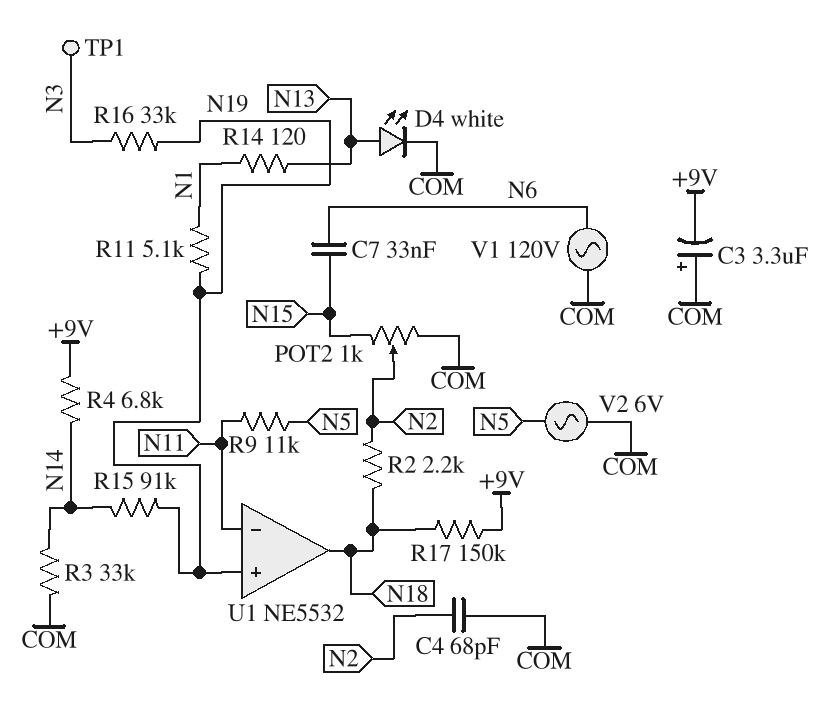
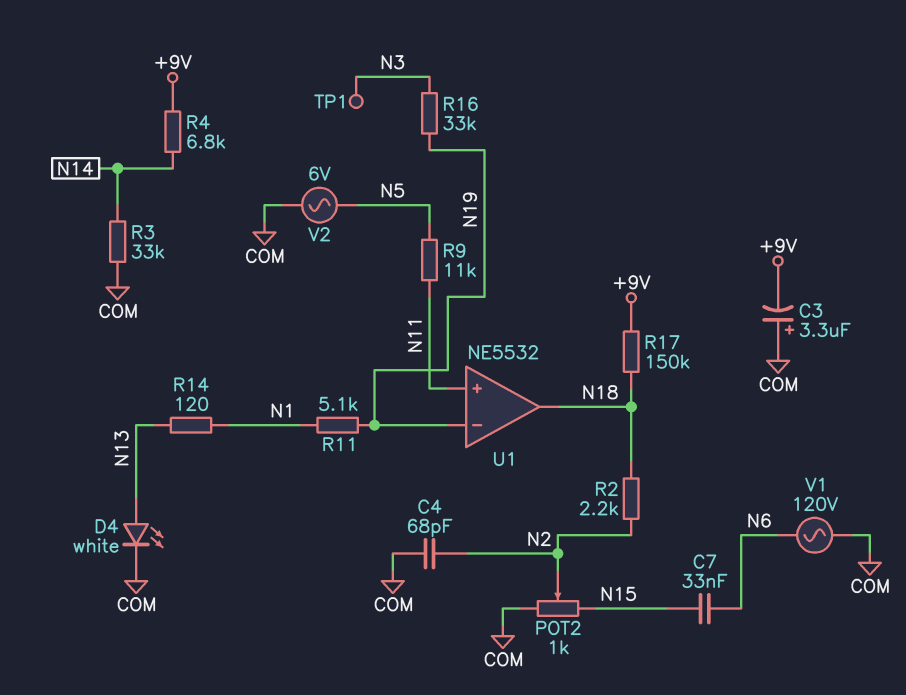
R15: 91k (N14, N19) -> none
U1 pin in+: N19 -> N11
U1 pin in-: N11 -> N19

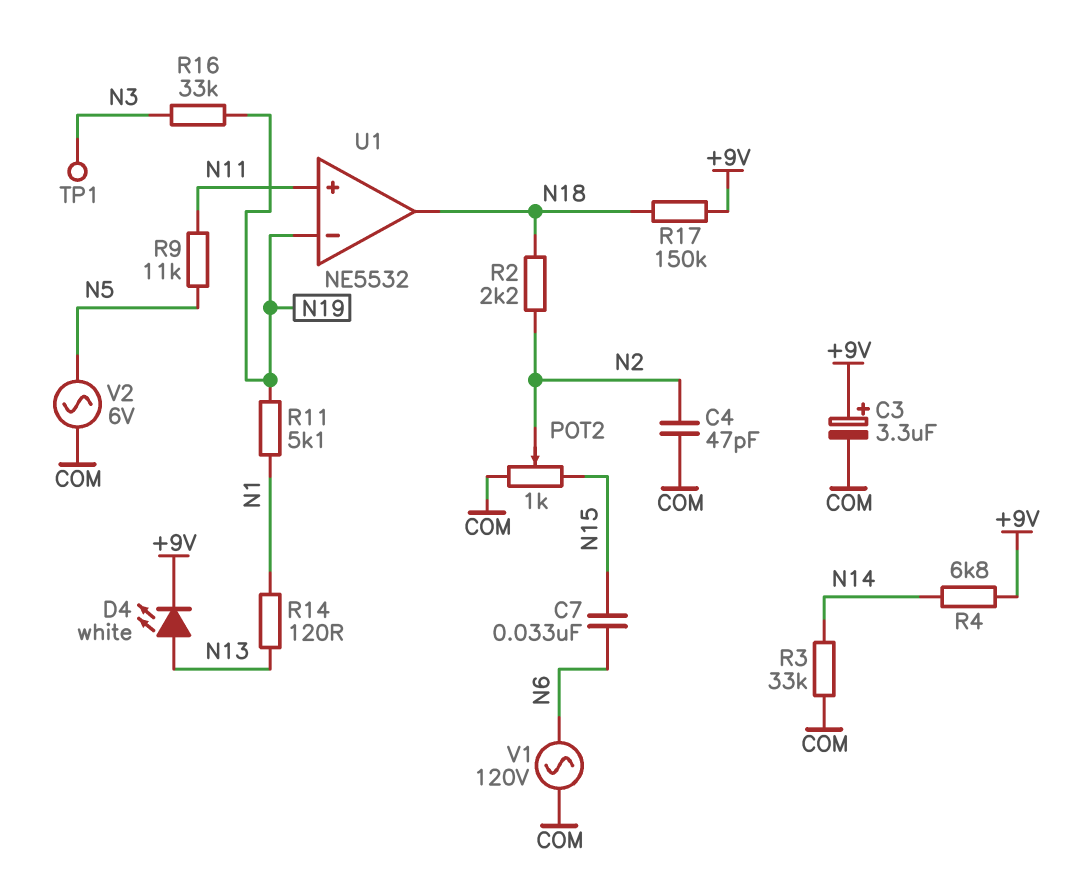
C3: 3.3uF (plus COM, minus +9V) -> 3.3uF (plus +9V, minus COM)
C4: 68pF (COM, N2) -> 47pF (COM, N2)
D4: LED white (A N13, K COM) -> LED white (A N13, K +9V)

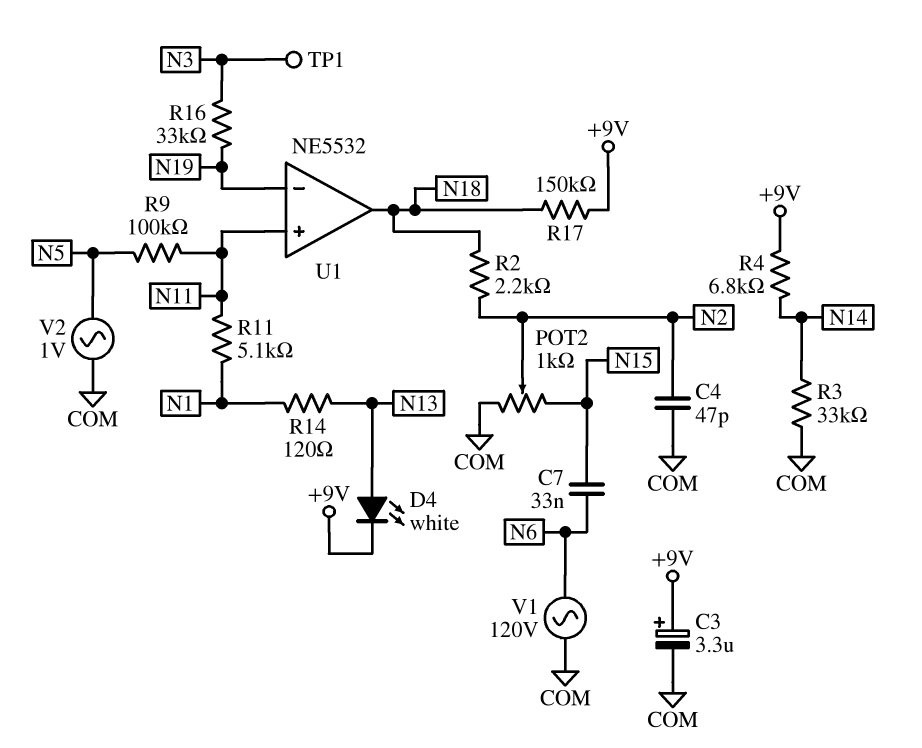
R9: 11k (N5, N11) -> 100k (N5, N11)
R11: 5.1k (N1, N19) -> 5.1k (N1, N11)
V2: AC 6V (COM, N5) -> AC 1V (COM, N5)

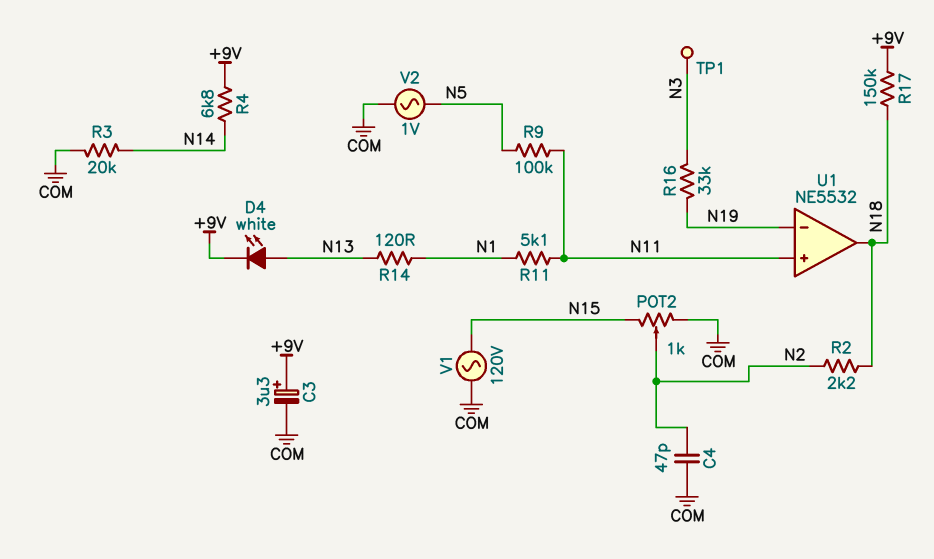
C7: 33nF (N6, N15) -> none
R3: 33k (COM, N14) -> 20k (COM, N14)
V1: AC 120V (COM, N6) -> AC 120V (COM, N15)

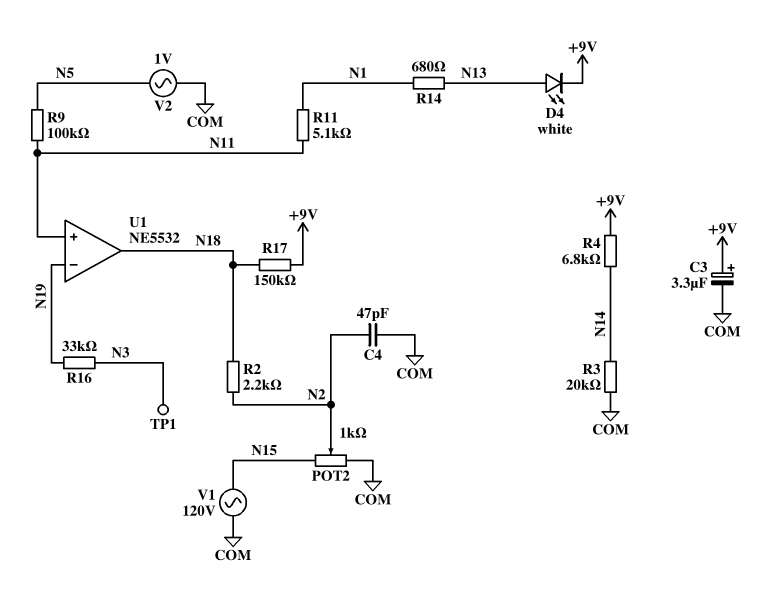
R14: 120 (N1, N13) -> 680 (N1, N13)

